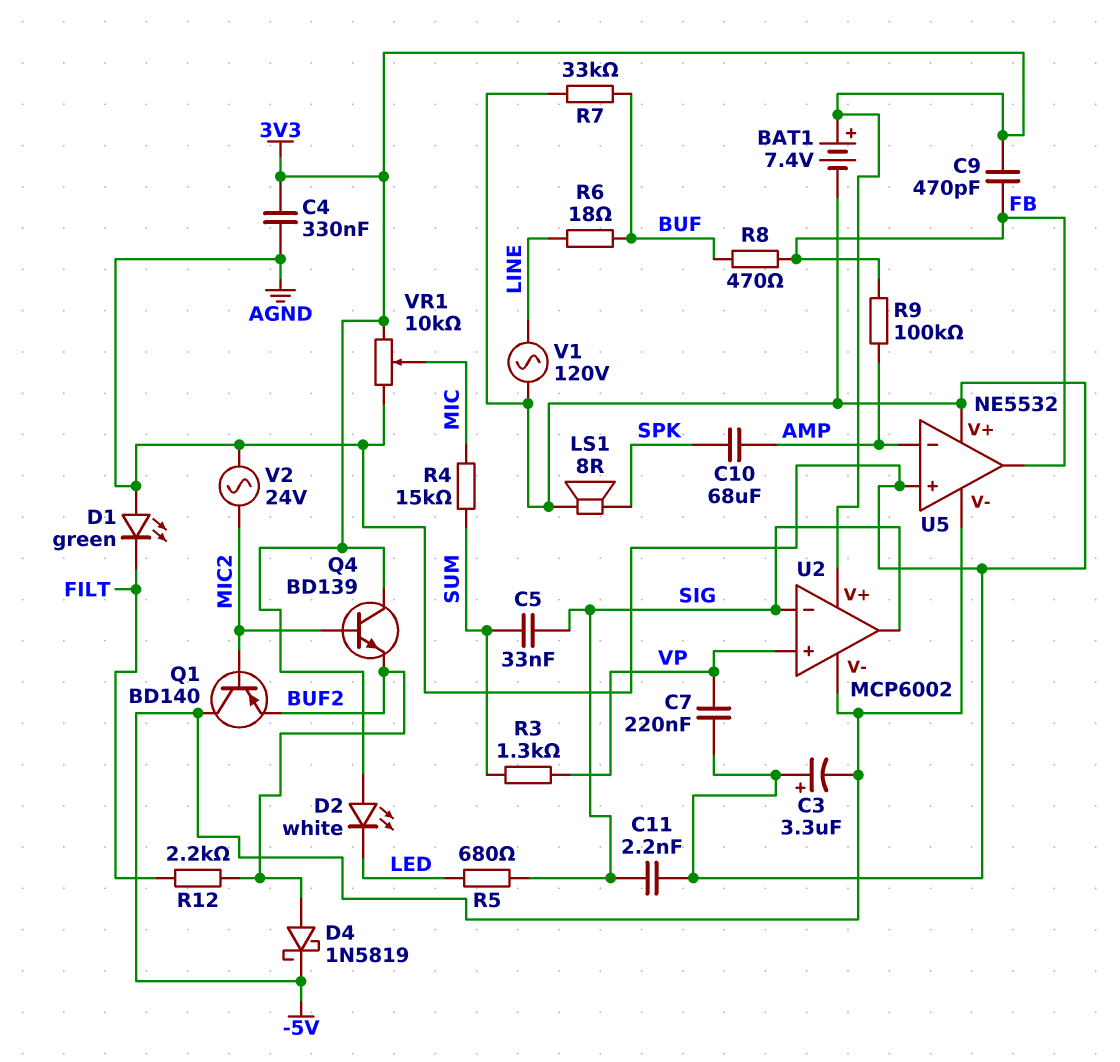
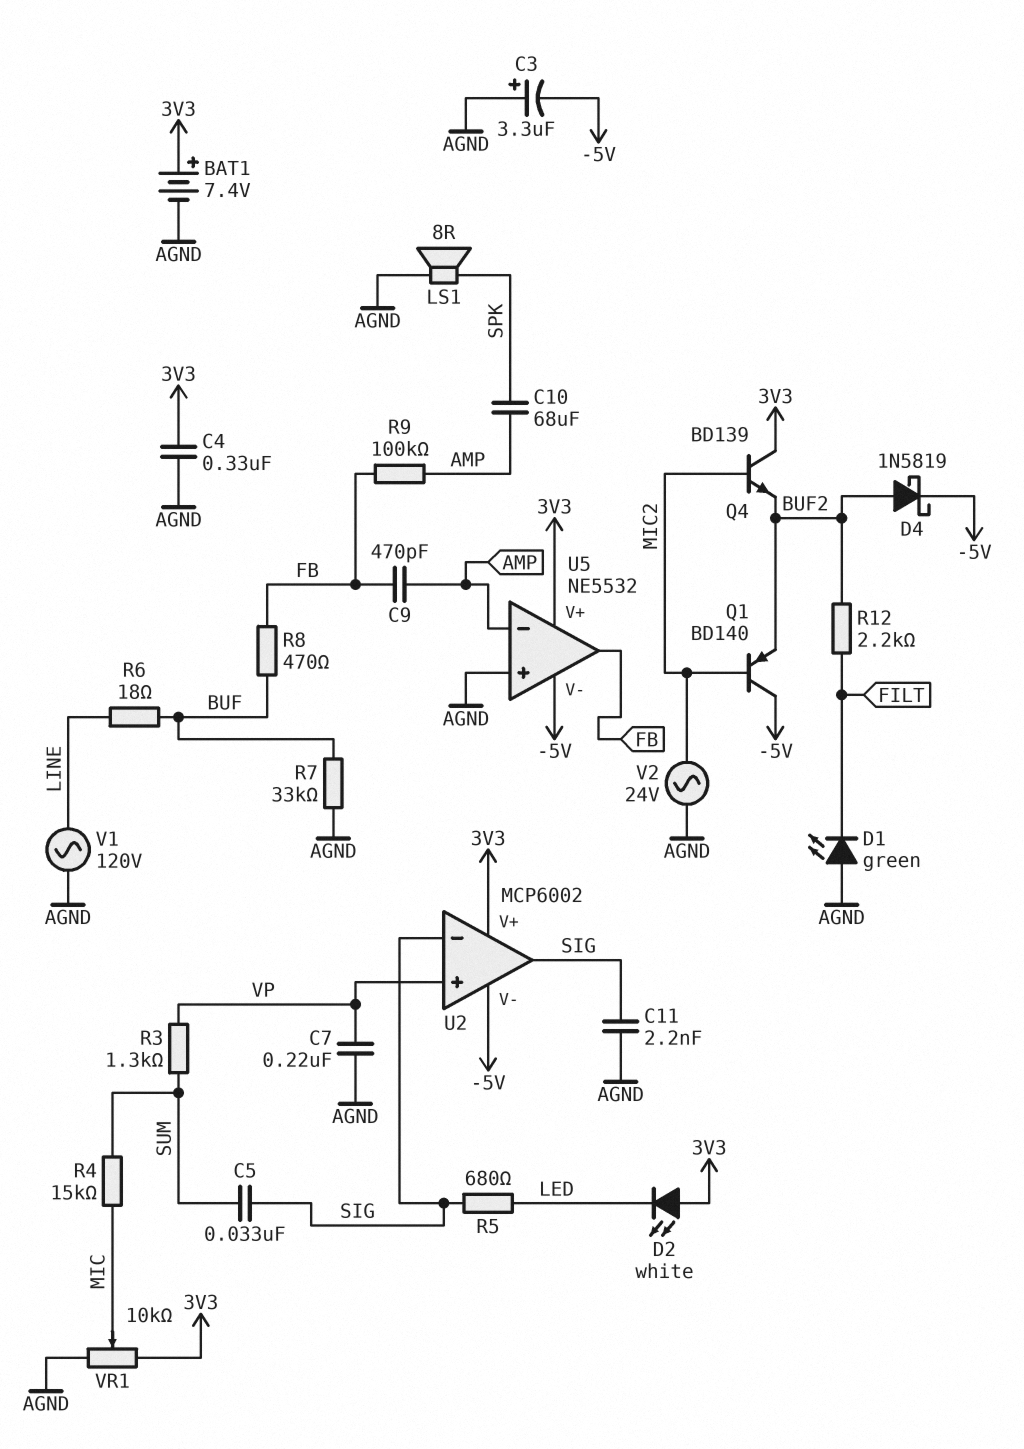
C9: 470pF (3V3, FB) -> 470pF (AMP, FB)
U5 pin V+: AGND -> 3V3

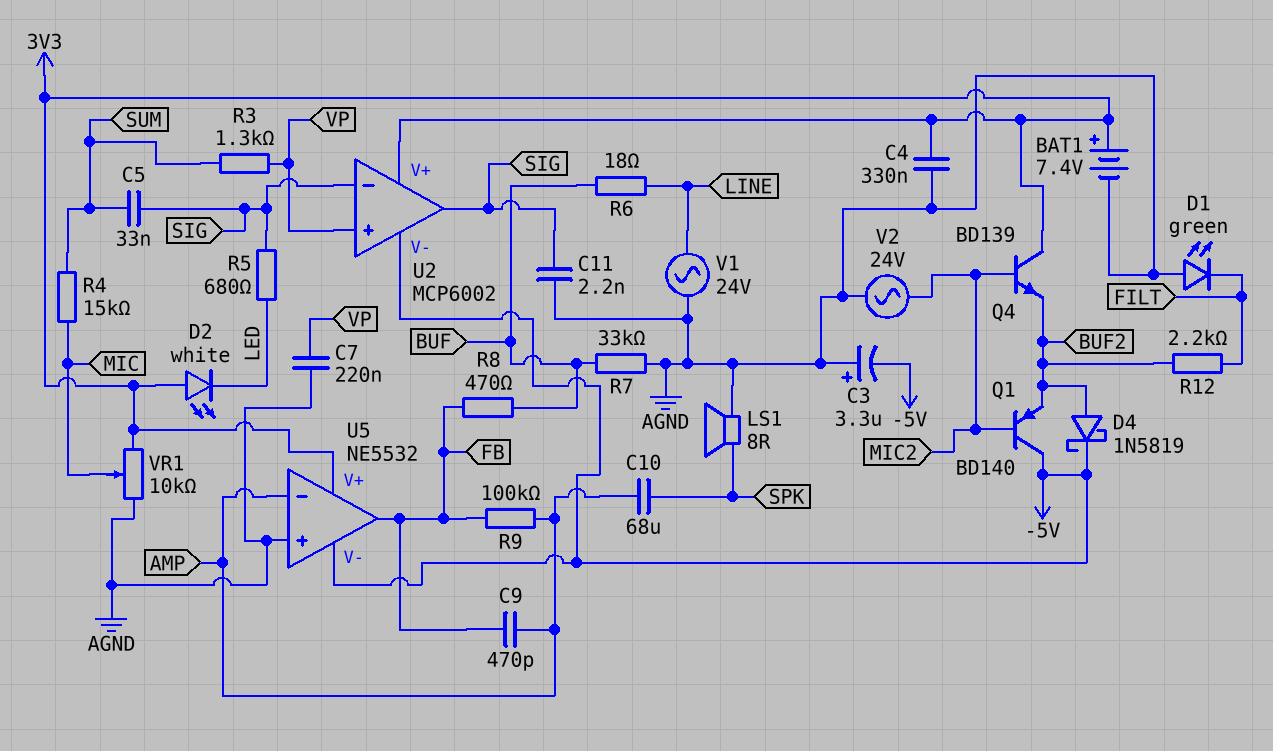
V1: AC 120V (AGND, LINE) -> AC 24V (AGND, LINE)

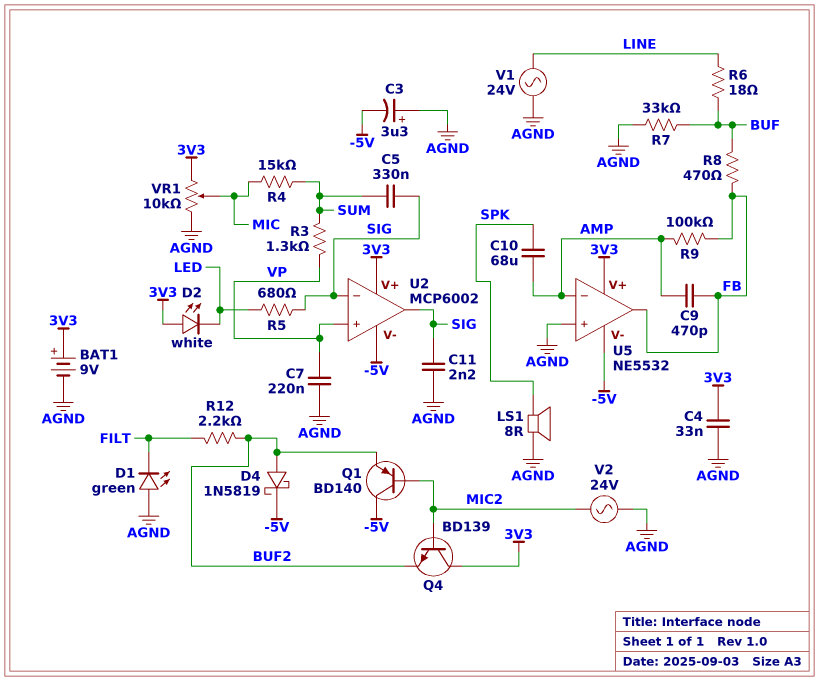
BAT1: 7.4V (plus 3V3, minus AGND) -> 9V (plus 3V3, minus AGND)
C4: 330nF (3V3, AGND) -> 33nF (3V3, AGND)
C5: 33nF (SIG, SUM) -> 330nF (SIG, SUM)

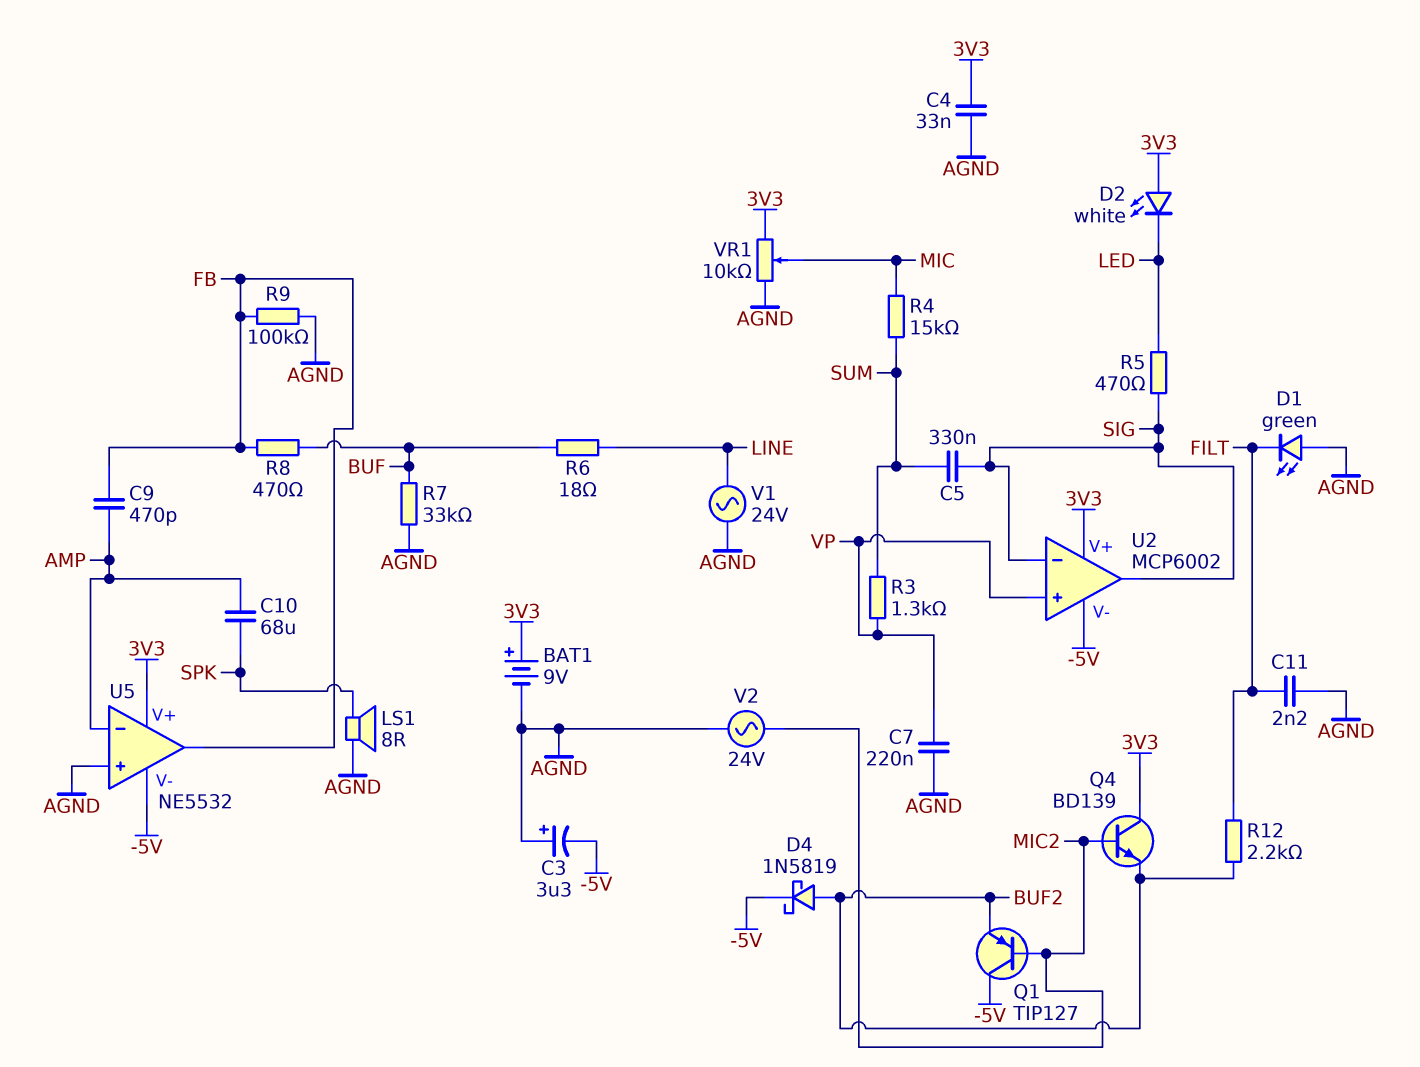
C11: 2.2nF (AGND, SIG) -> 2.2nF (AGND, FILT)
Q1: PNP BD140 (B MIC2, C -5V, E BUF2) -> PNP TIP127 (B MIC2, C -5V, E BUF2)
R5: 680 (LED, SIG) -> 470 (LED, SIG)
R9: 100k (AMP, FB) -> 100k (AGND, FB)

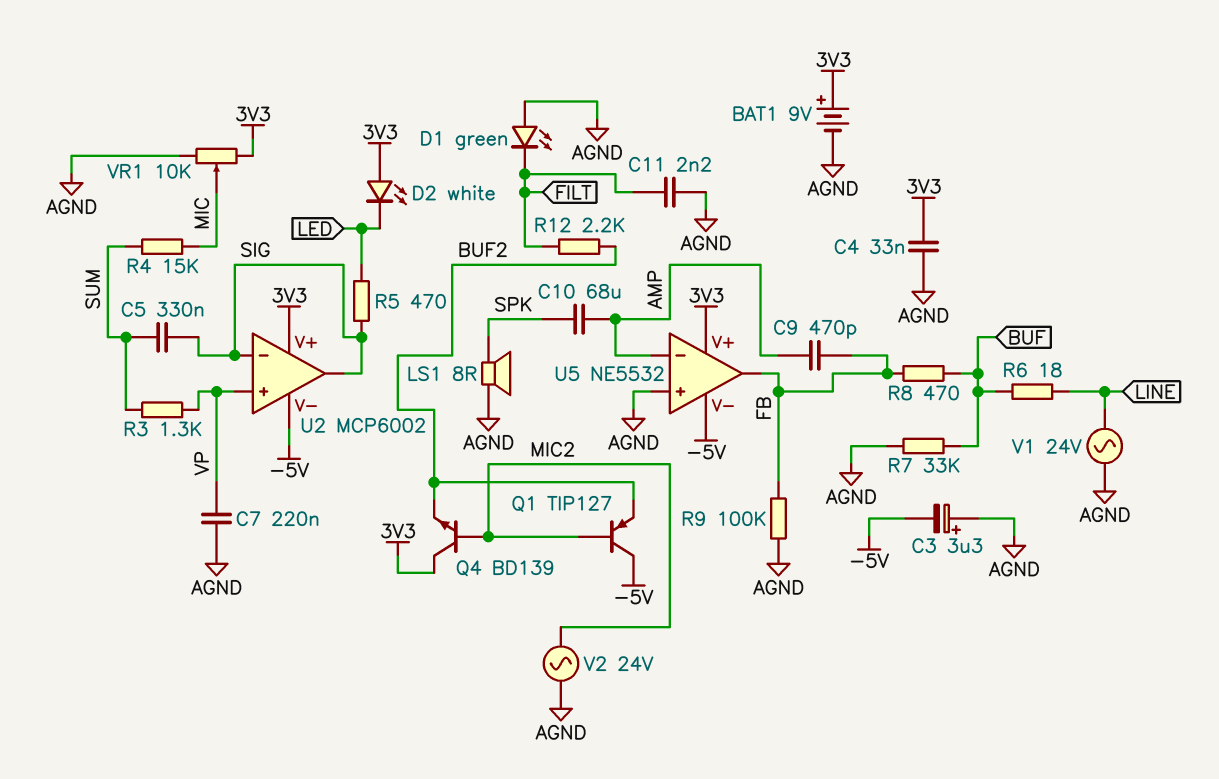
D4: schottky 1N5819 (A BUF2, K -5V) -> none

